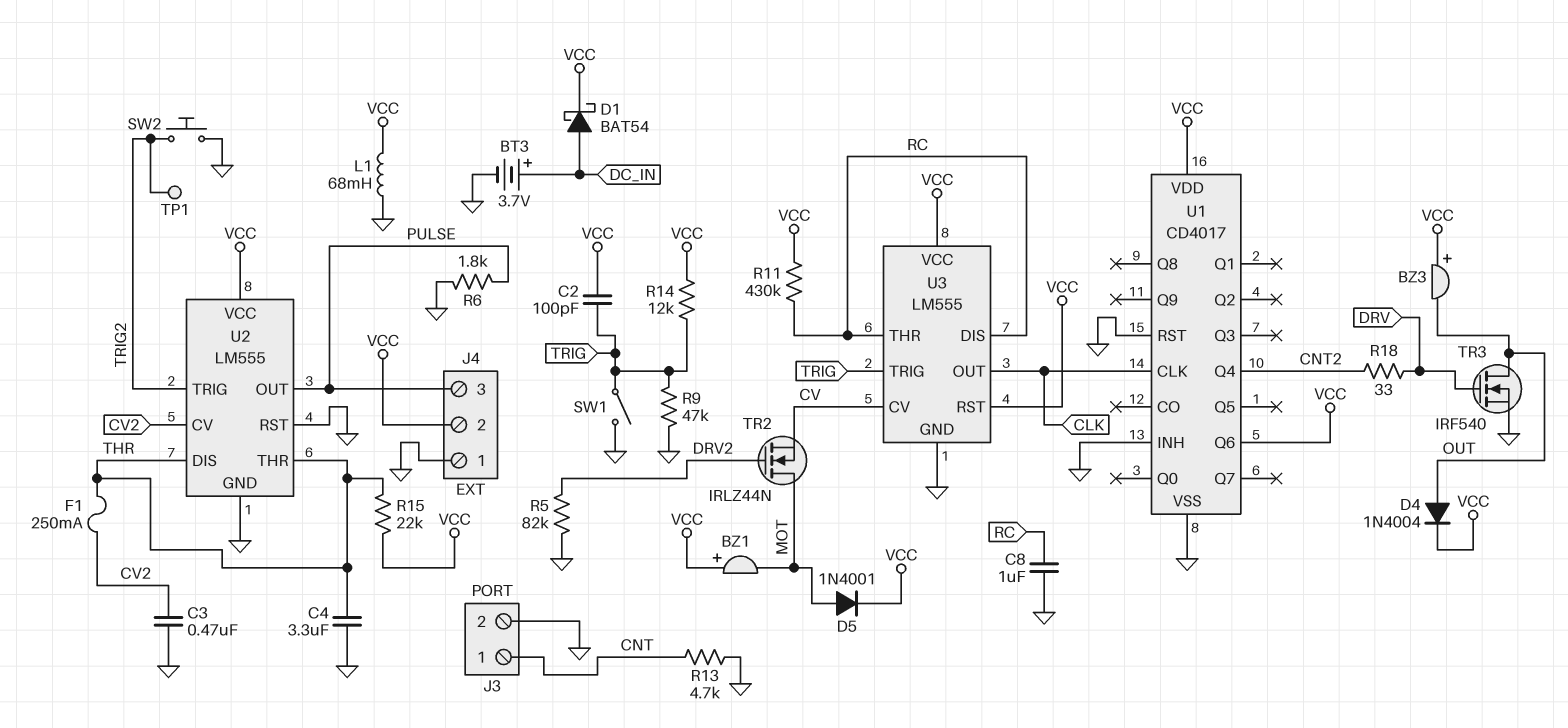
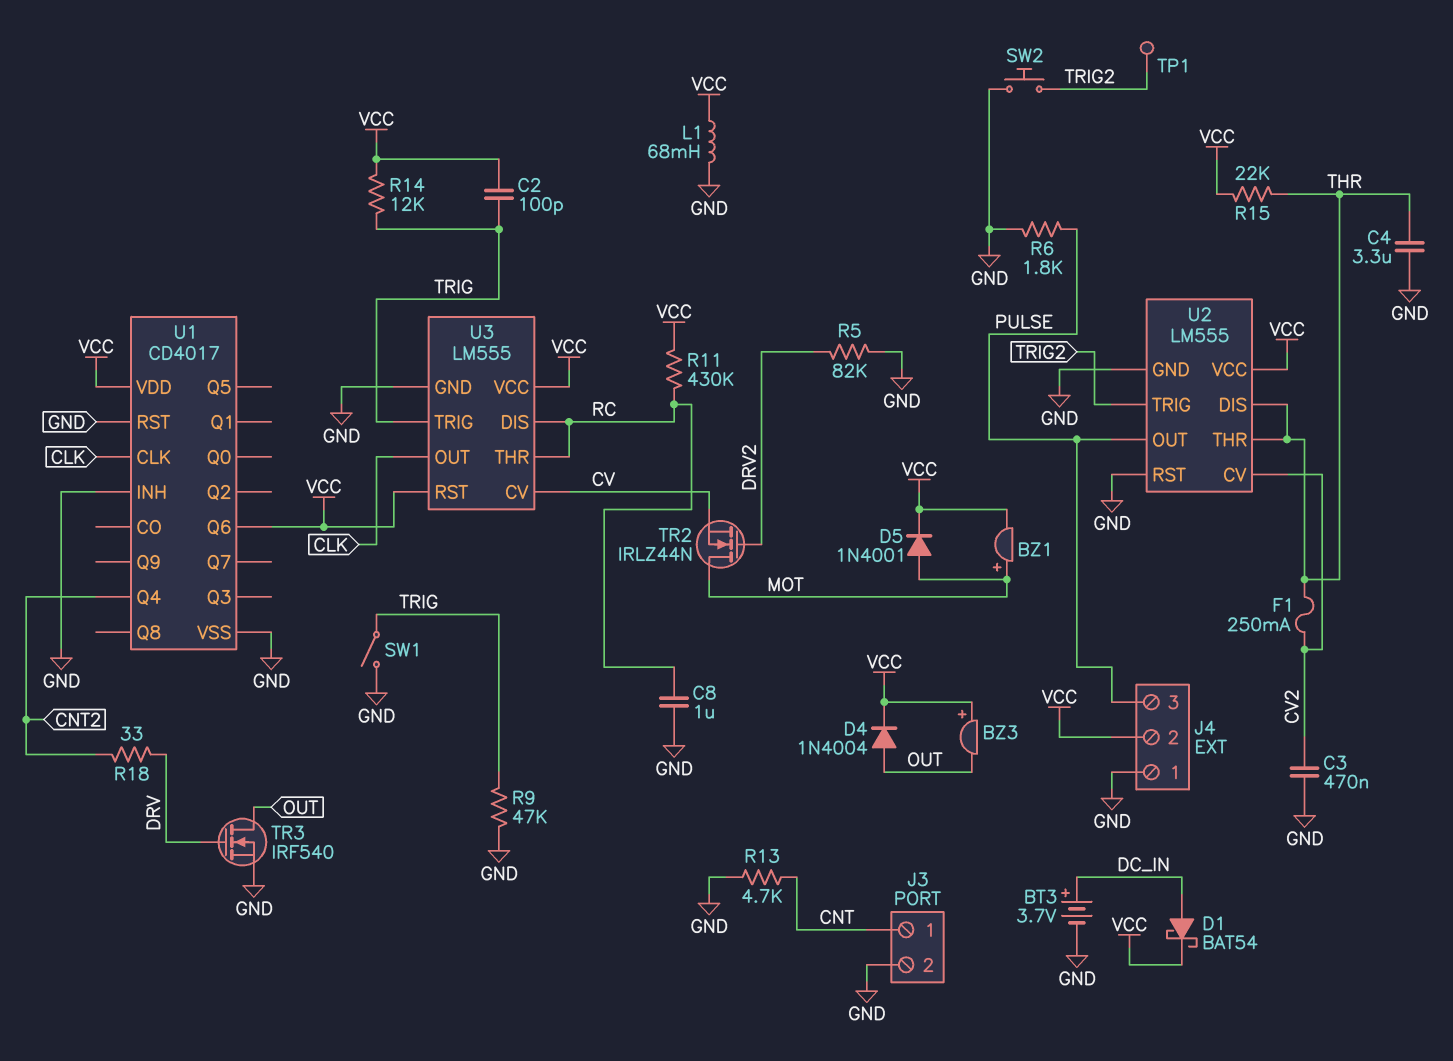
BZ1: buzzer (plus VCC, minus MOT) -> buzzer (plus MOT, minus VCC)

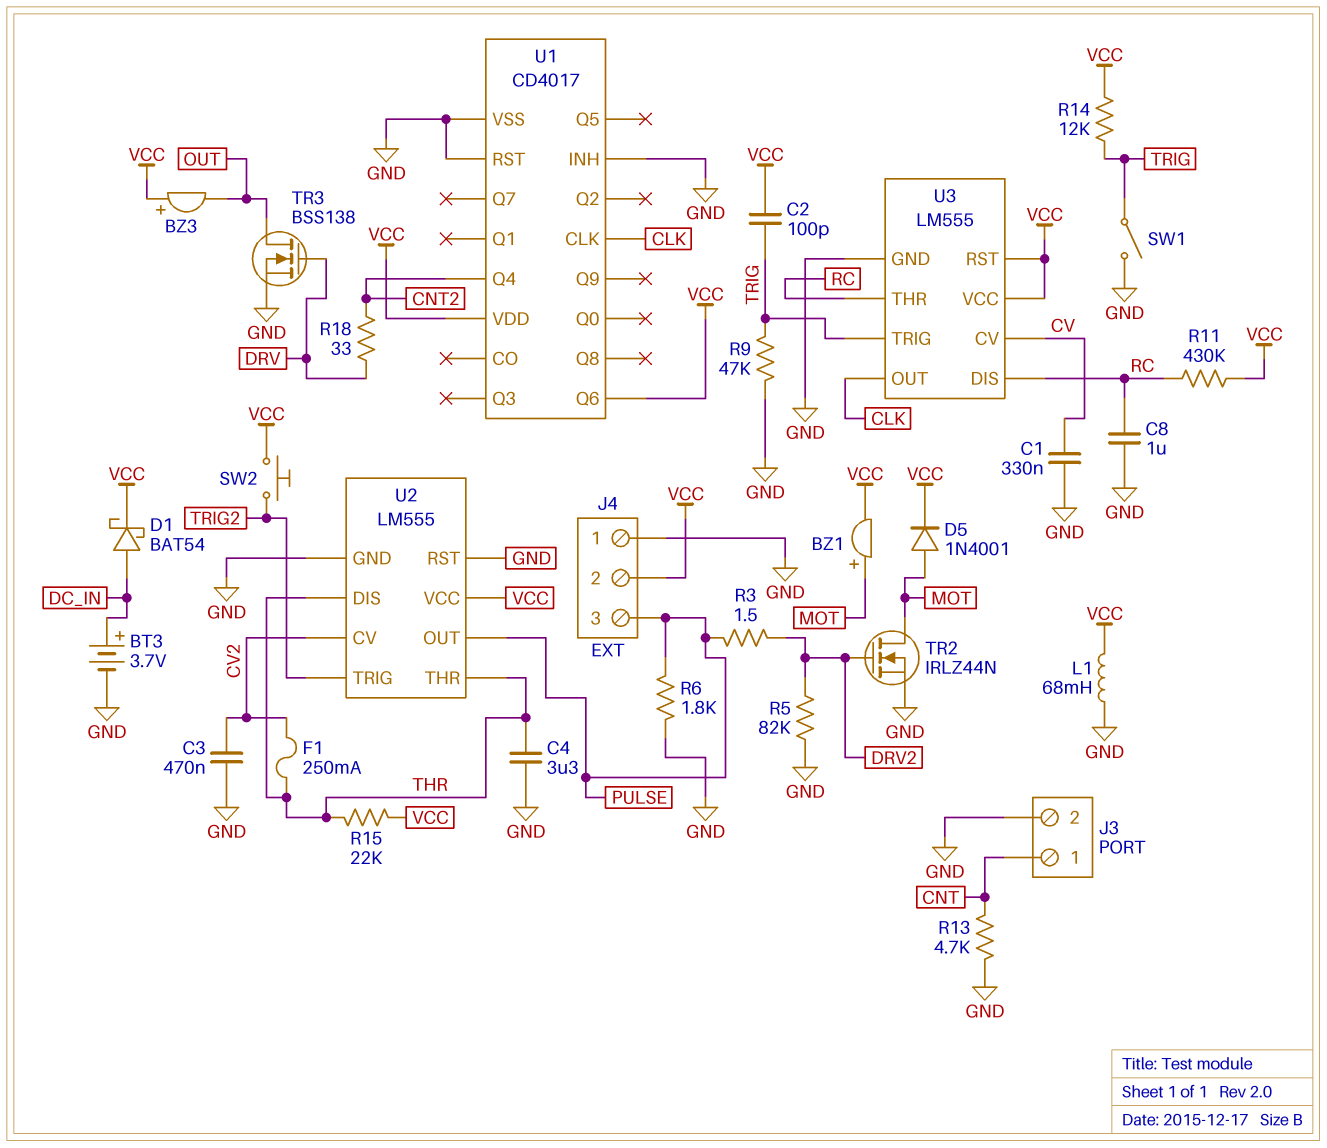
C1: none -> 330nF (CV, GND)
D4: diode 1N4004 (A OUT, K VCC) -> none
R3: none -> 1.5 (DRV2, PULSE)
SW2: button (GND, TRIG2) -> button (TRIG2, VCC)
TP1: test point (TRIG2) -> none
TR2: NMOS IRLZ44N (G DRV2, D MOT, S CV) -> NMOS IRLZ44N (G DRV2, D MOT, S GND)
TR3: NMOS IRF540 (G DRV, D OUT, S GND) -> NMOS BSS138 (G DRV, D OUT, S GND)

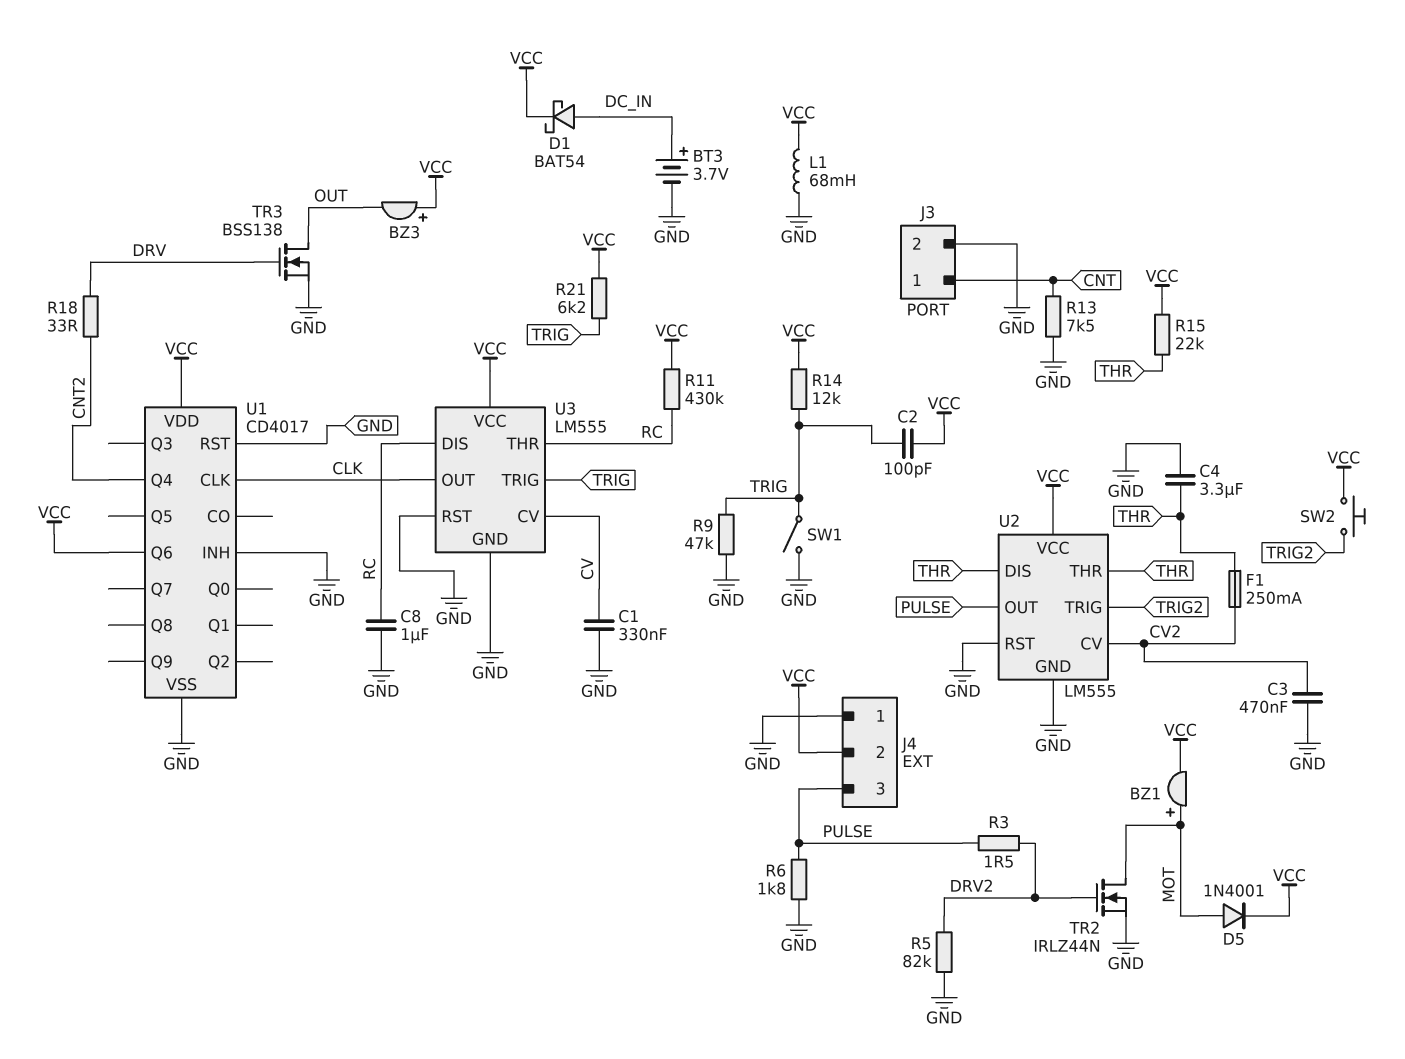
R13: 4.7k (CNT, GND) -> 7.5k (CNT, GND)
R21: none -> 6.2k (TRIG, VCC)
U3 pin RST: VCC -> GND

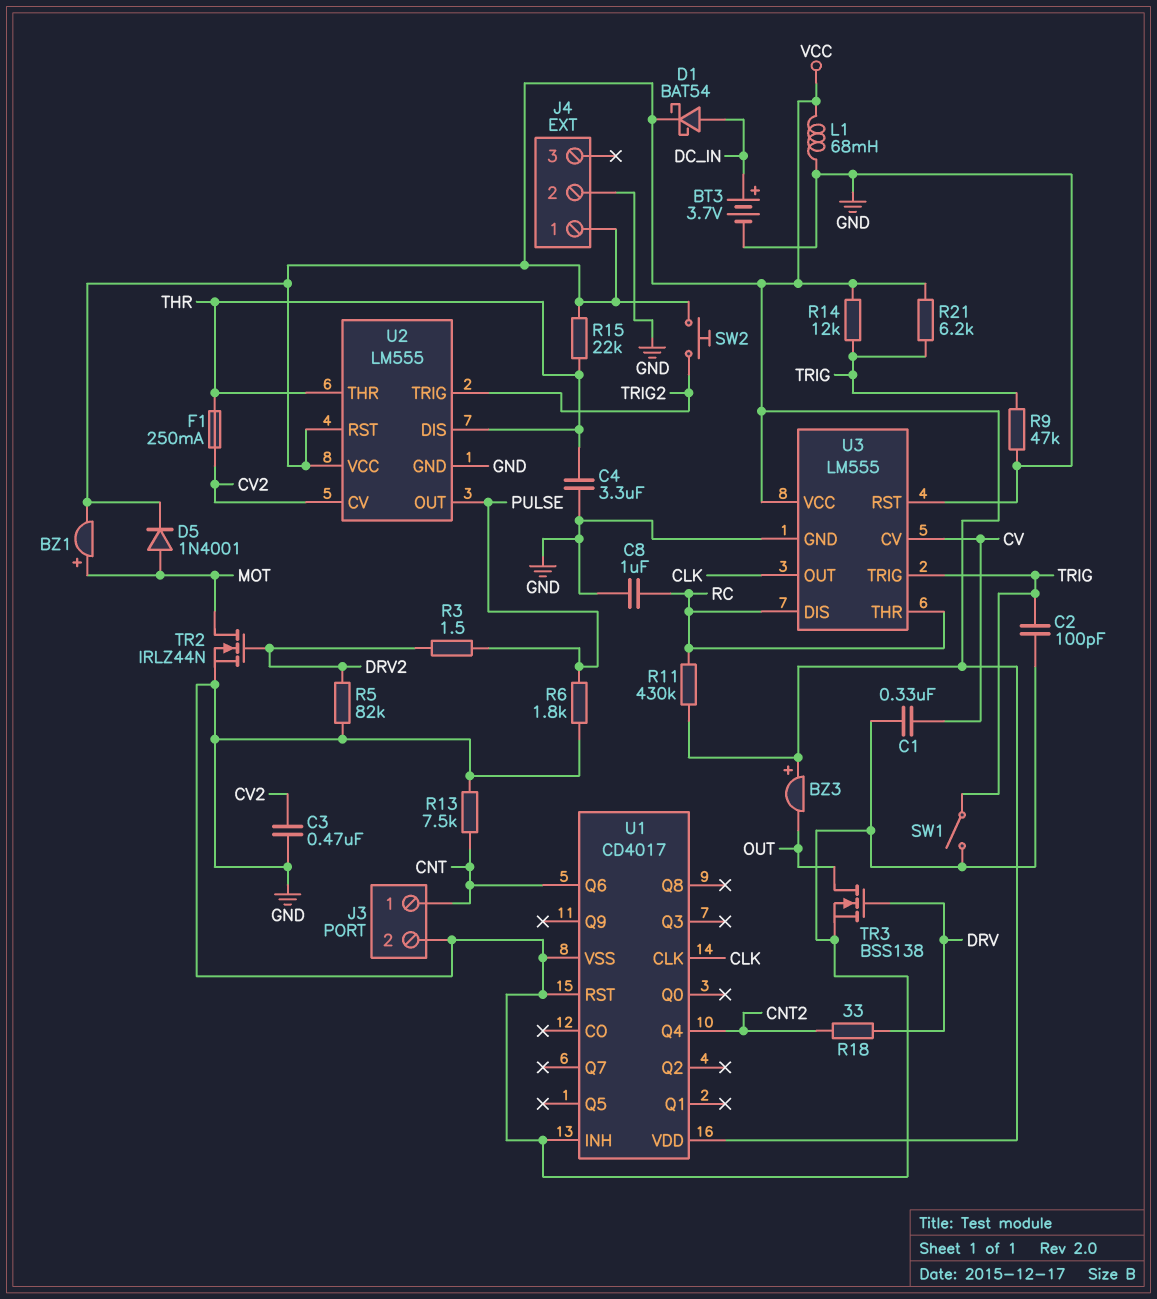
C2: 100pF (TRIG, VCC) -> 100pF (GND, TRIG)
J4 pin 1: GND -> VCC
J4 pin 2: VCC -> GND
J4 pin 3: PULSE -> none
U1 pin Q6: VCC -> CNT
U2 pin RST: GND -> VCC

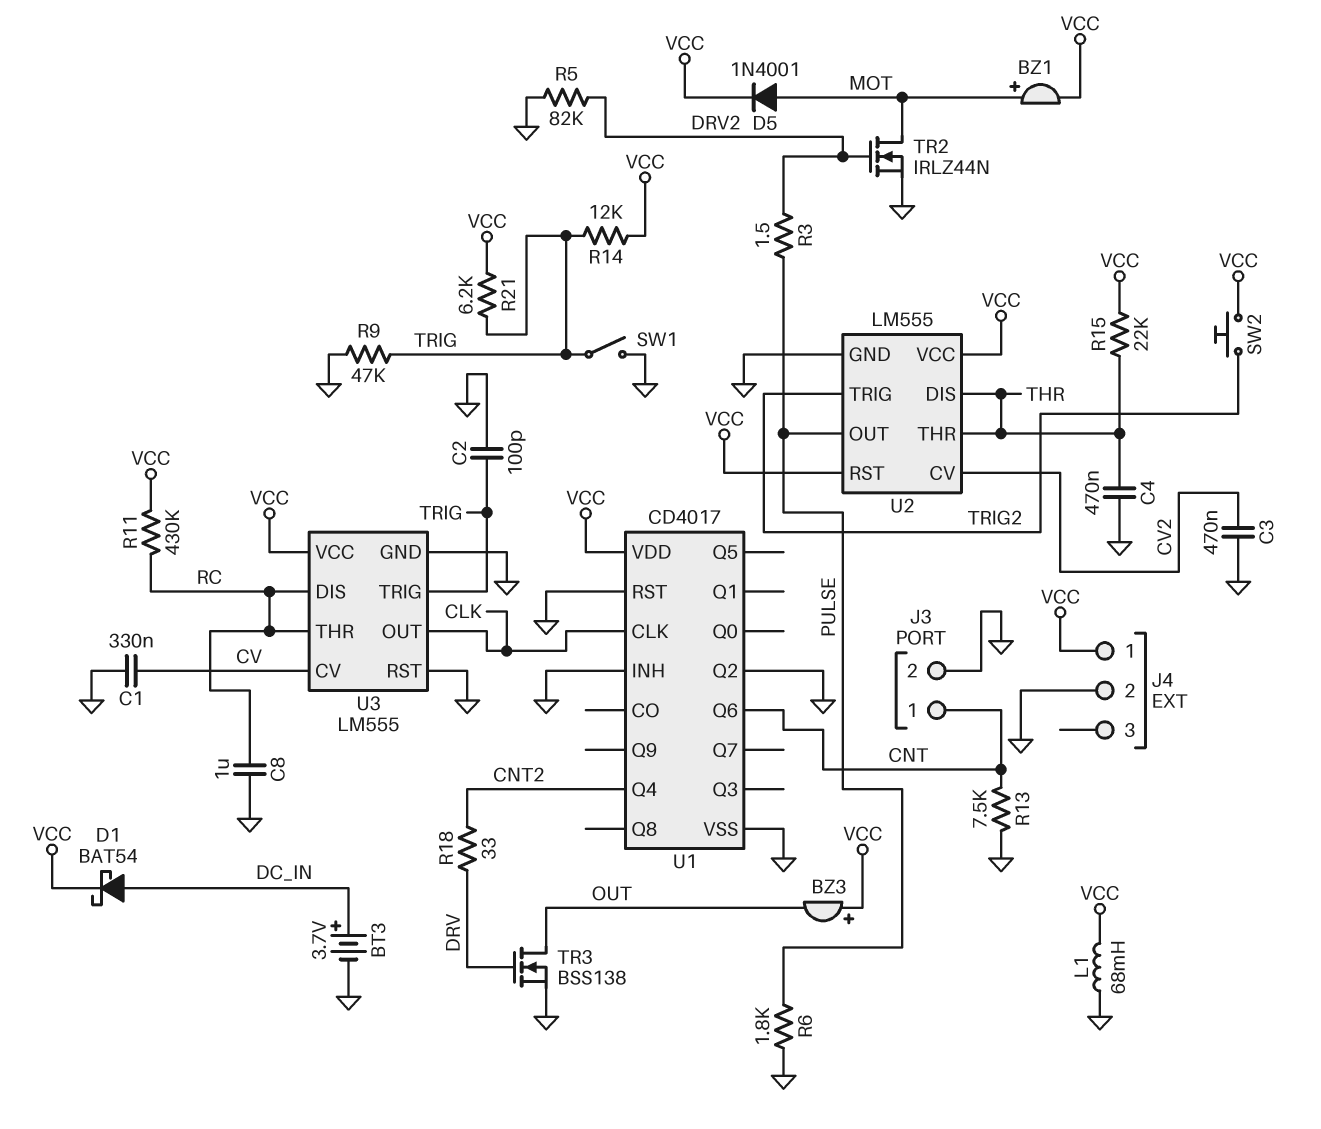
C4: 3.3uF (GND, THR) -> 470nF (GND, THR)
F1: 250mA (CV2, THR) -> none
U1 pin Q2: none -> GND

